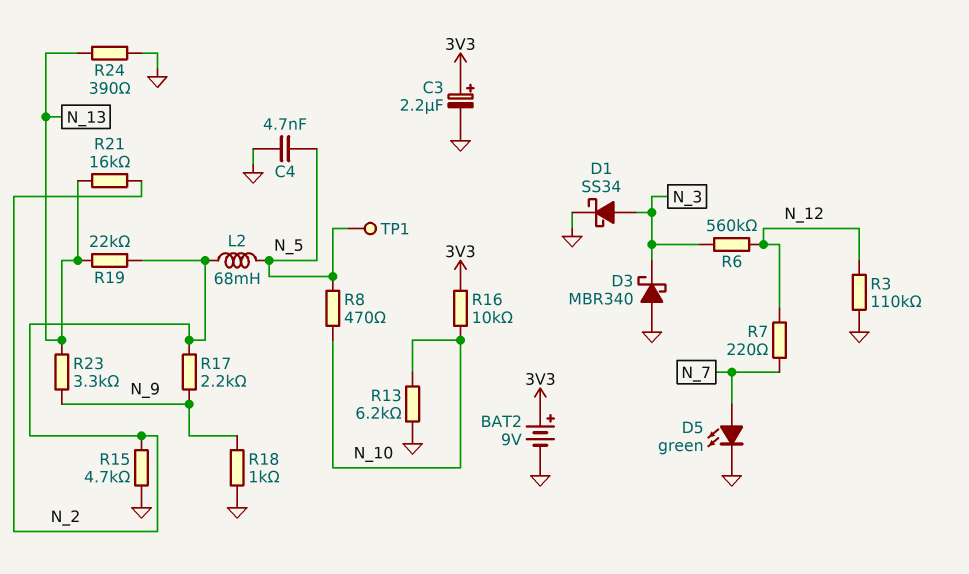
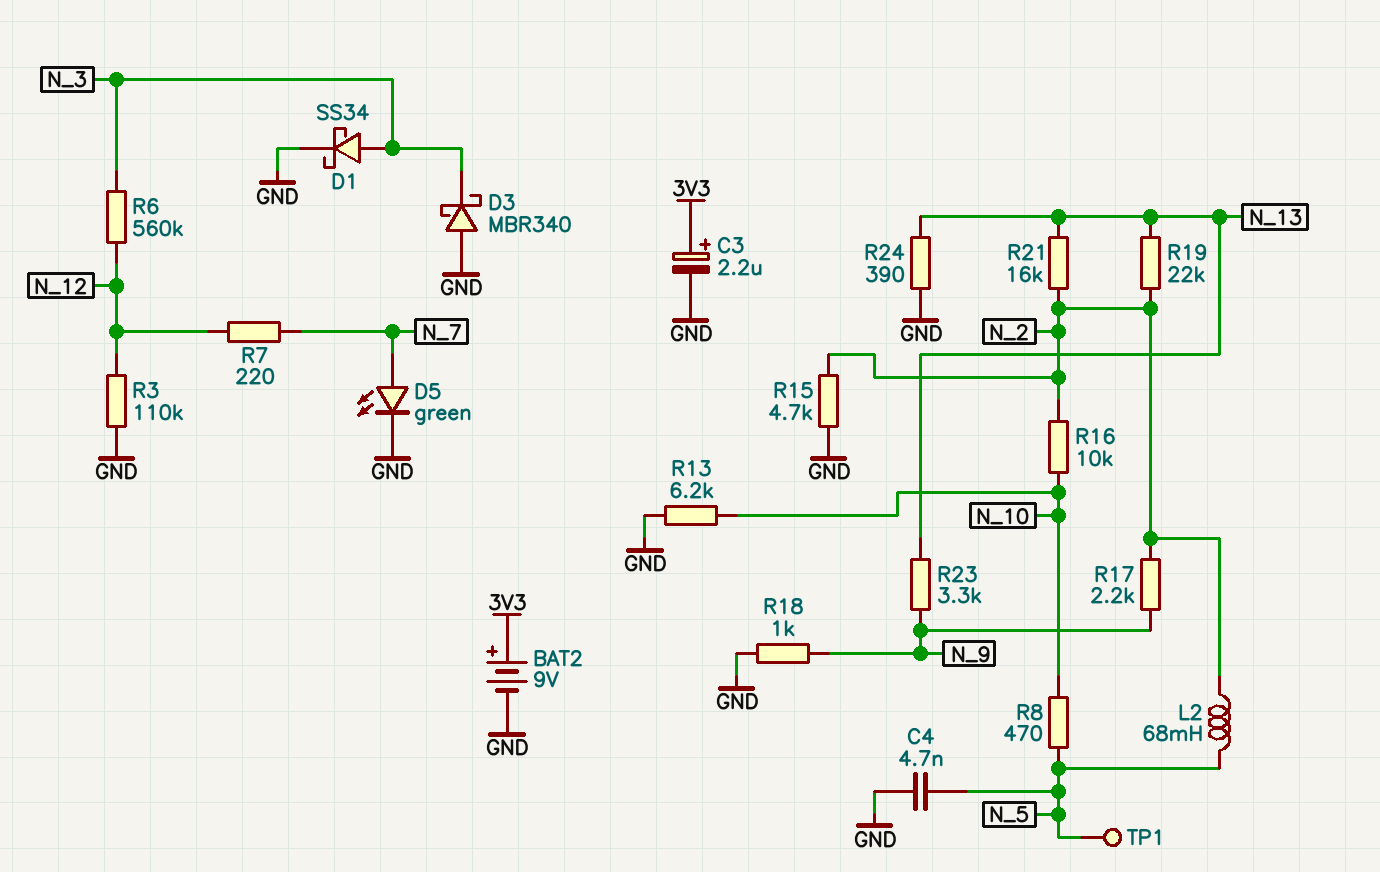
R16: 10k (3V3, N_10) -> 10k (N_2, N_10)

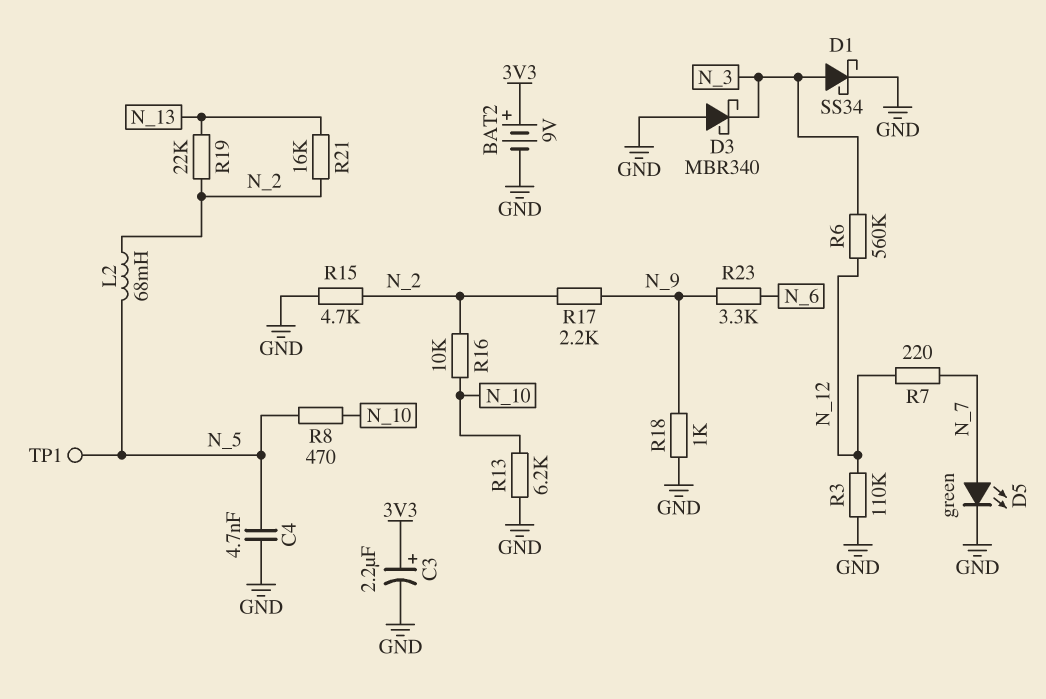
R23: 3.3k (N_9, N_13) -> 3.3k (N_6, N_9)
R24: 390 (GND, N_13) -> none

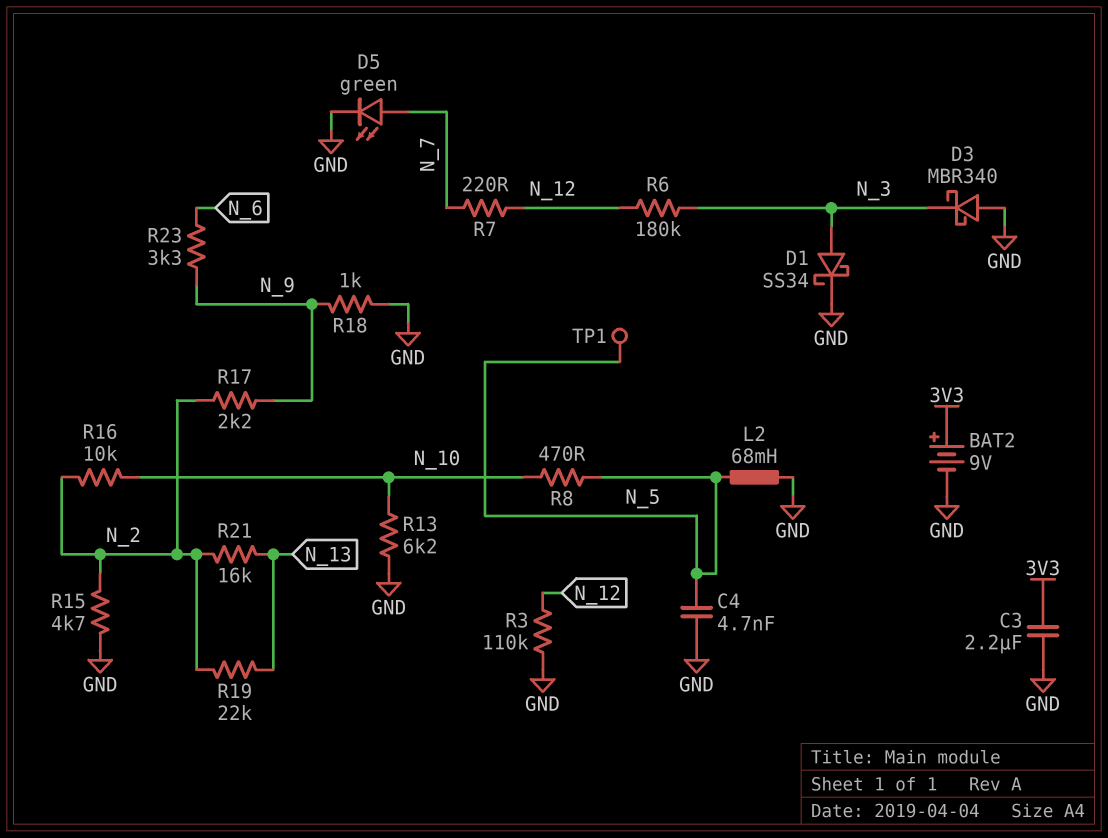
C3: 2.2uF (plus 3V3, minus GND) -> 2.2uF (3V3, GND)
L2: 68mH (N_2, N_5) -> 68mH (GND, N_5)
R6: 560k (N_3, N_12) -> 180k (N_3, N_12)

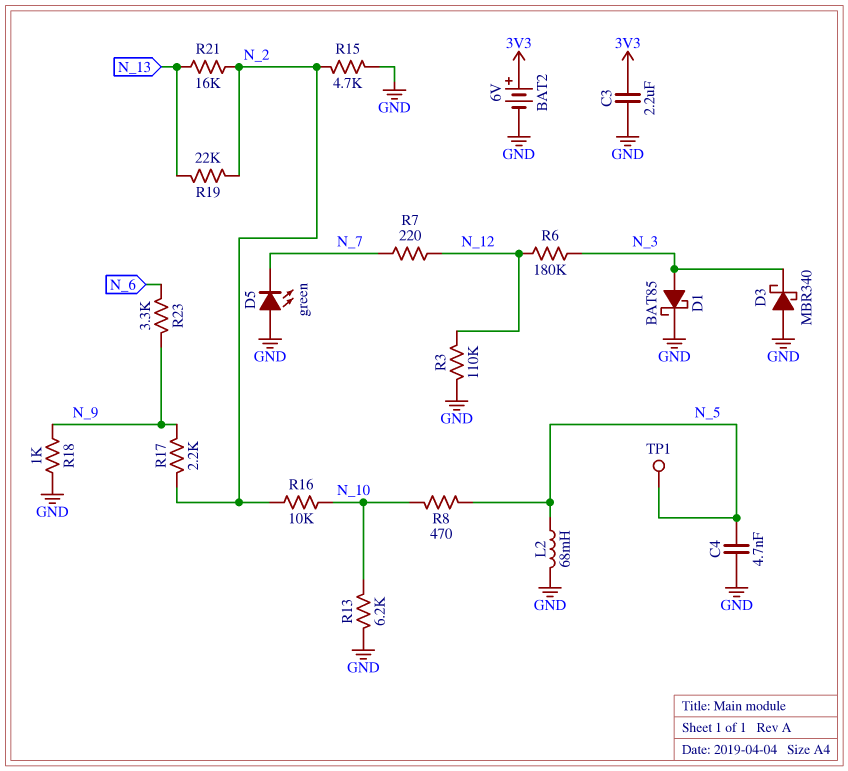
BAT2: 9V (plus 3V3, minus GND) -> 6V (plus 3V3, minus GND)
D1: schottky SS34 (A N_3, K GND) -> schottky BAT85 (A N_3, K GND)
D5: LED green (A N_7, K GND) -> LED green (A GND, K N_7)

